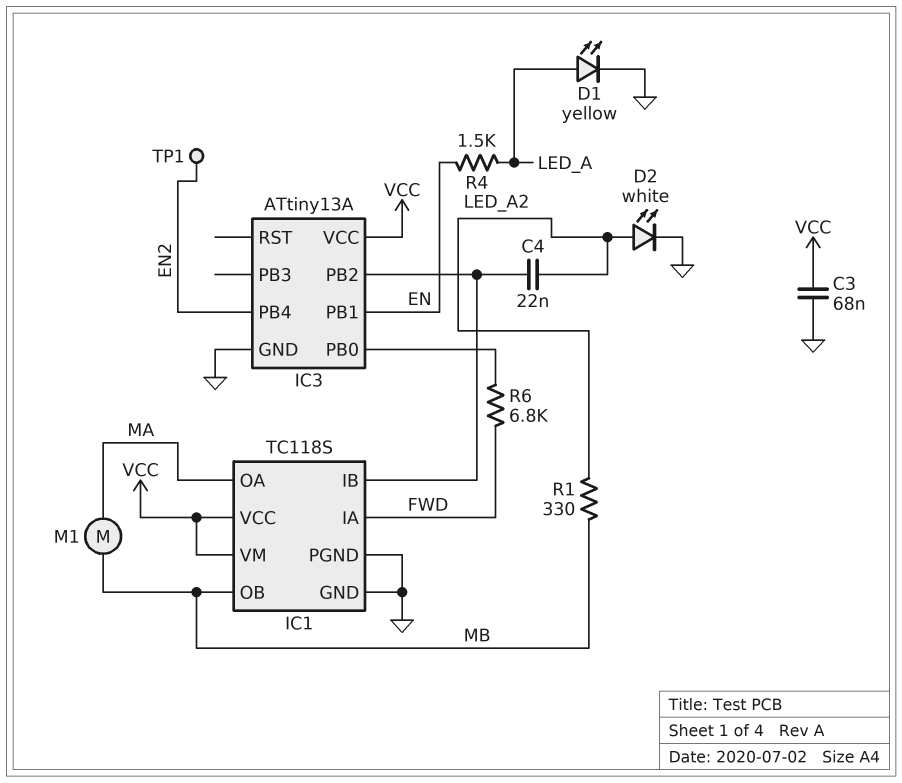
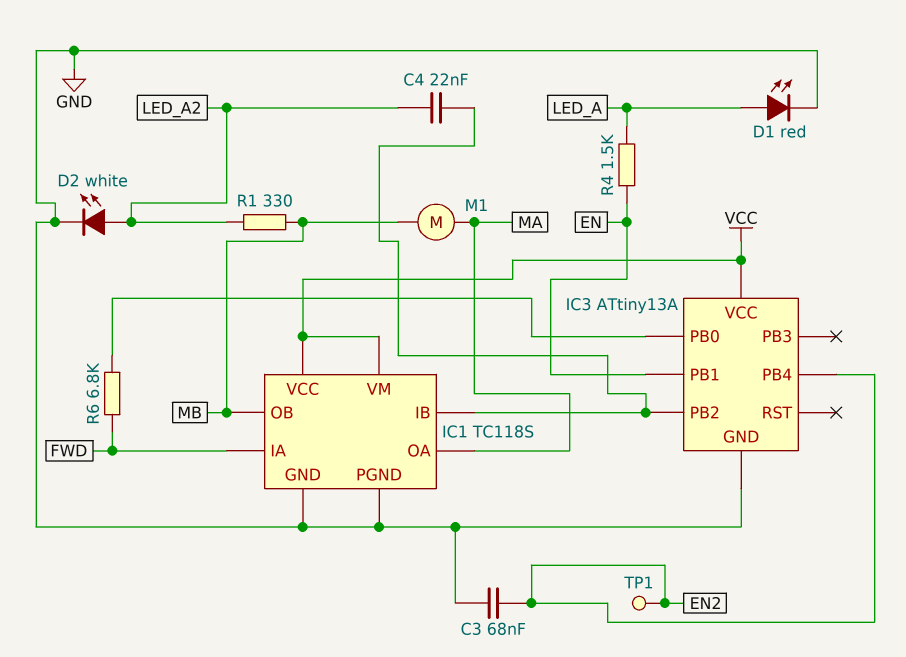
C3: 68nF (GND, VCC) -> 68nF (EN2, GND)
D1: LED yellow (A LED_A, K GND) -> LED red (A LED_A, K GND)

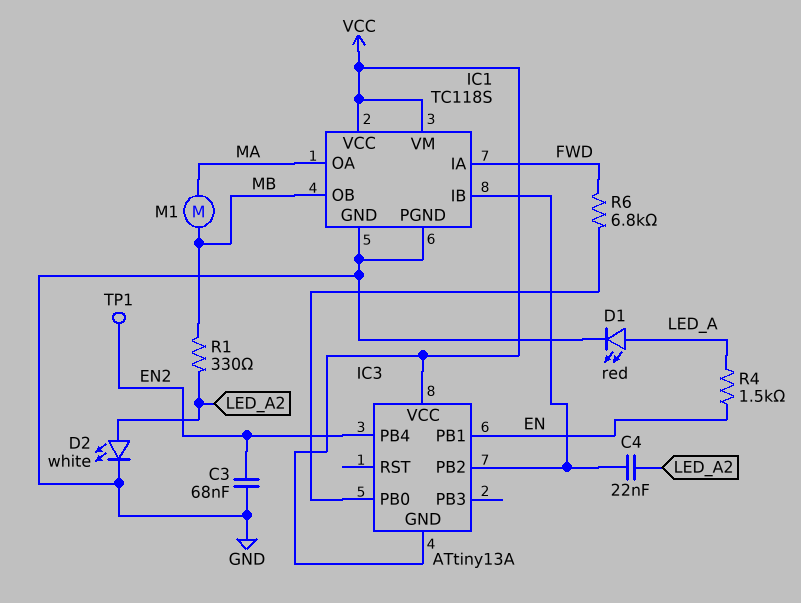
IC3 pin GND: GND -> VCC

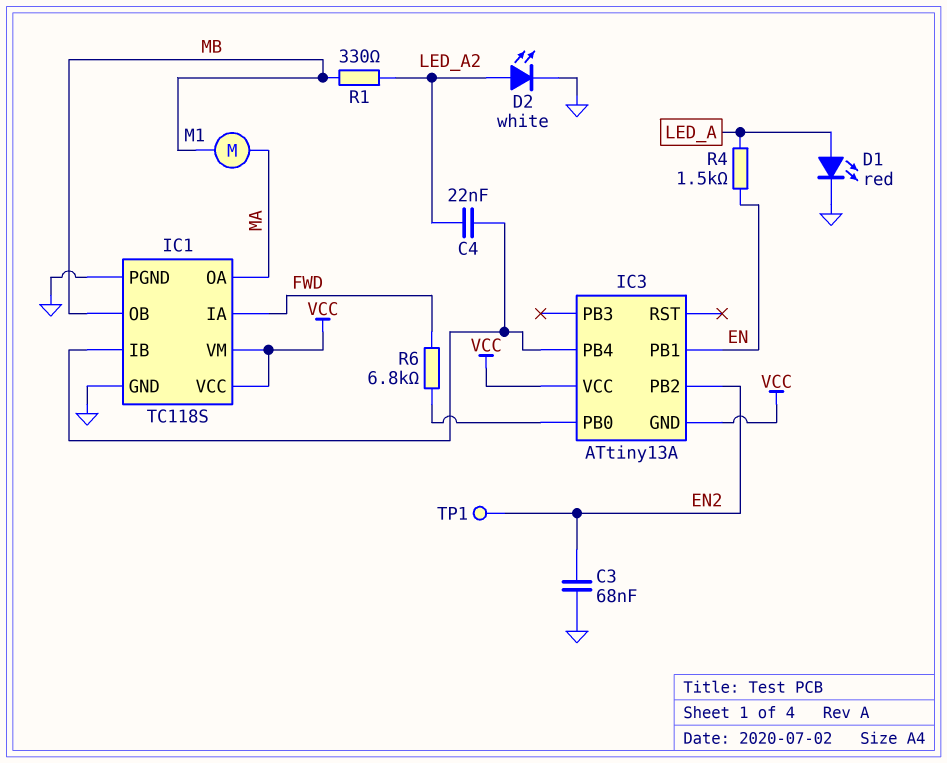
IC3 pin PB2: IC1/IB -> EN2
IC3 pin PB4: EN2 -> IC1/IB

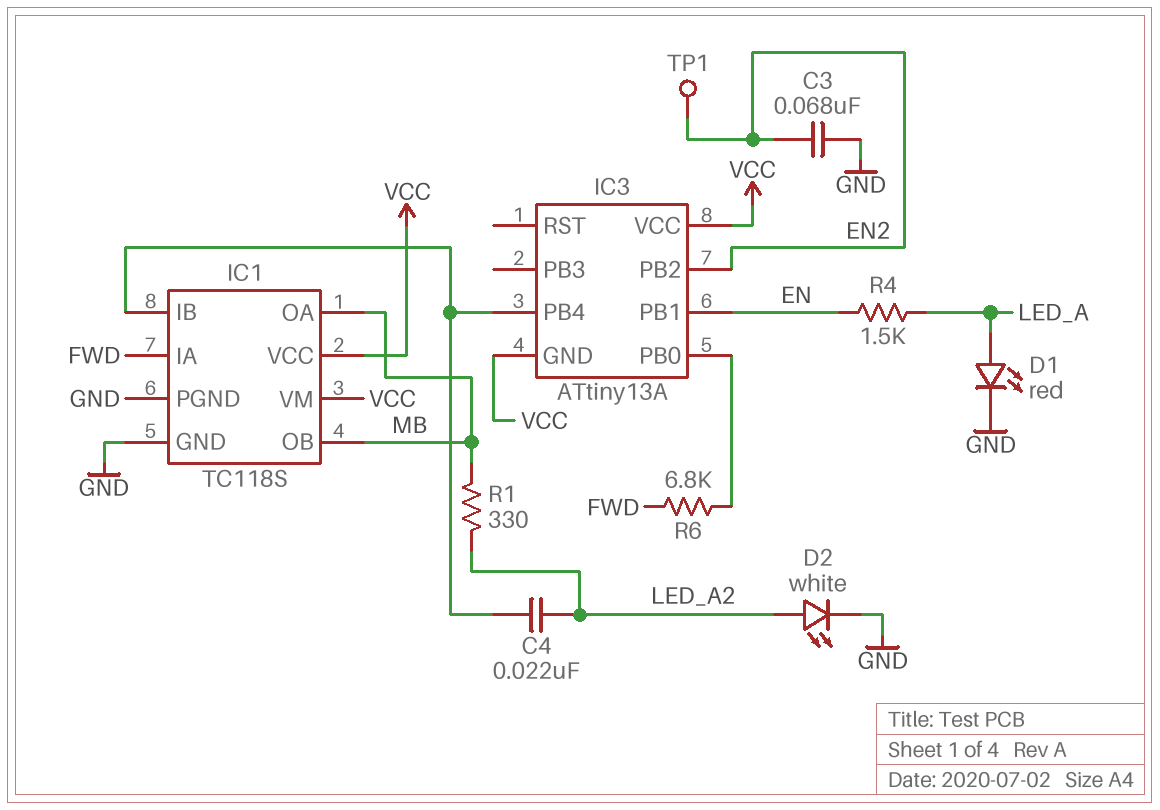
IC1 pin OA: MA -> MB
M1: motor (MA, MB) -> none

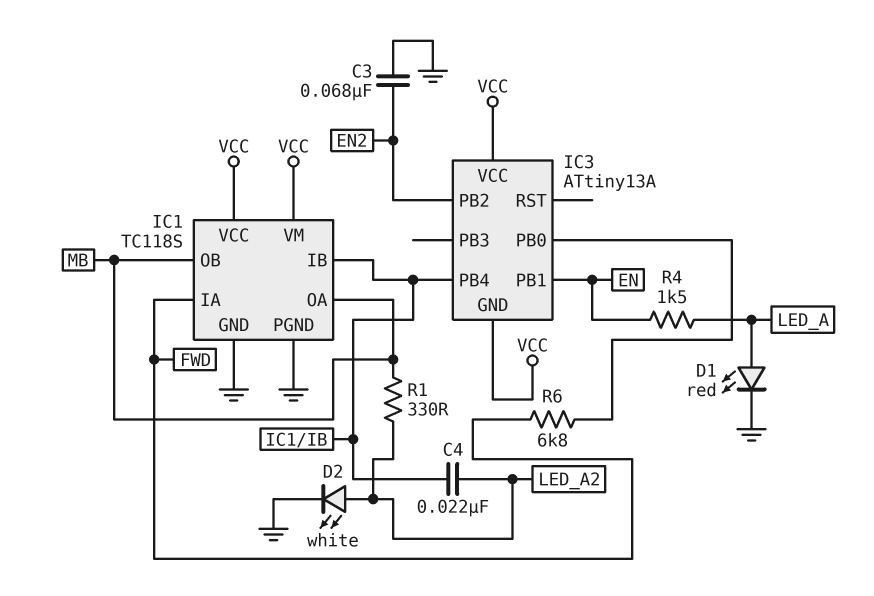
TP1: test point (EN2) -> none

